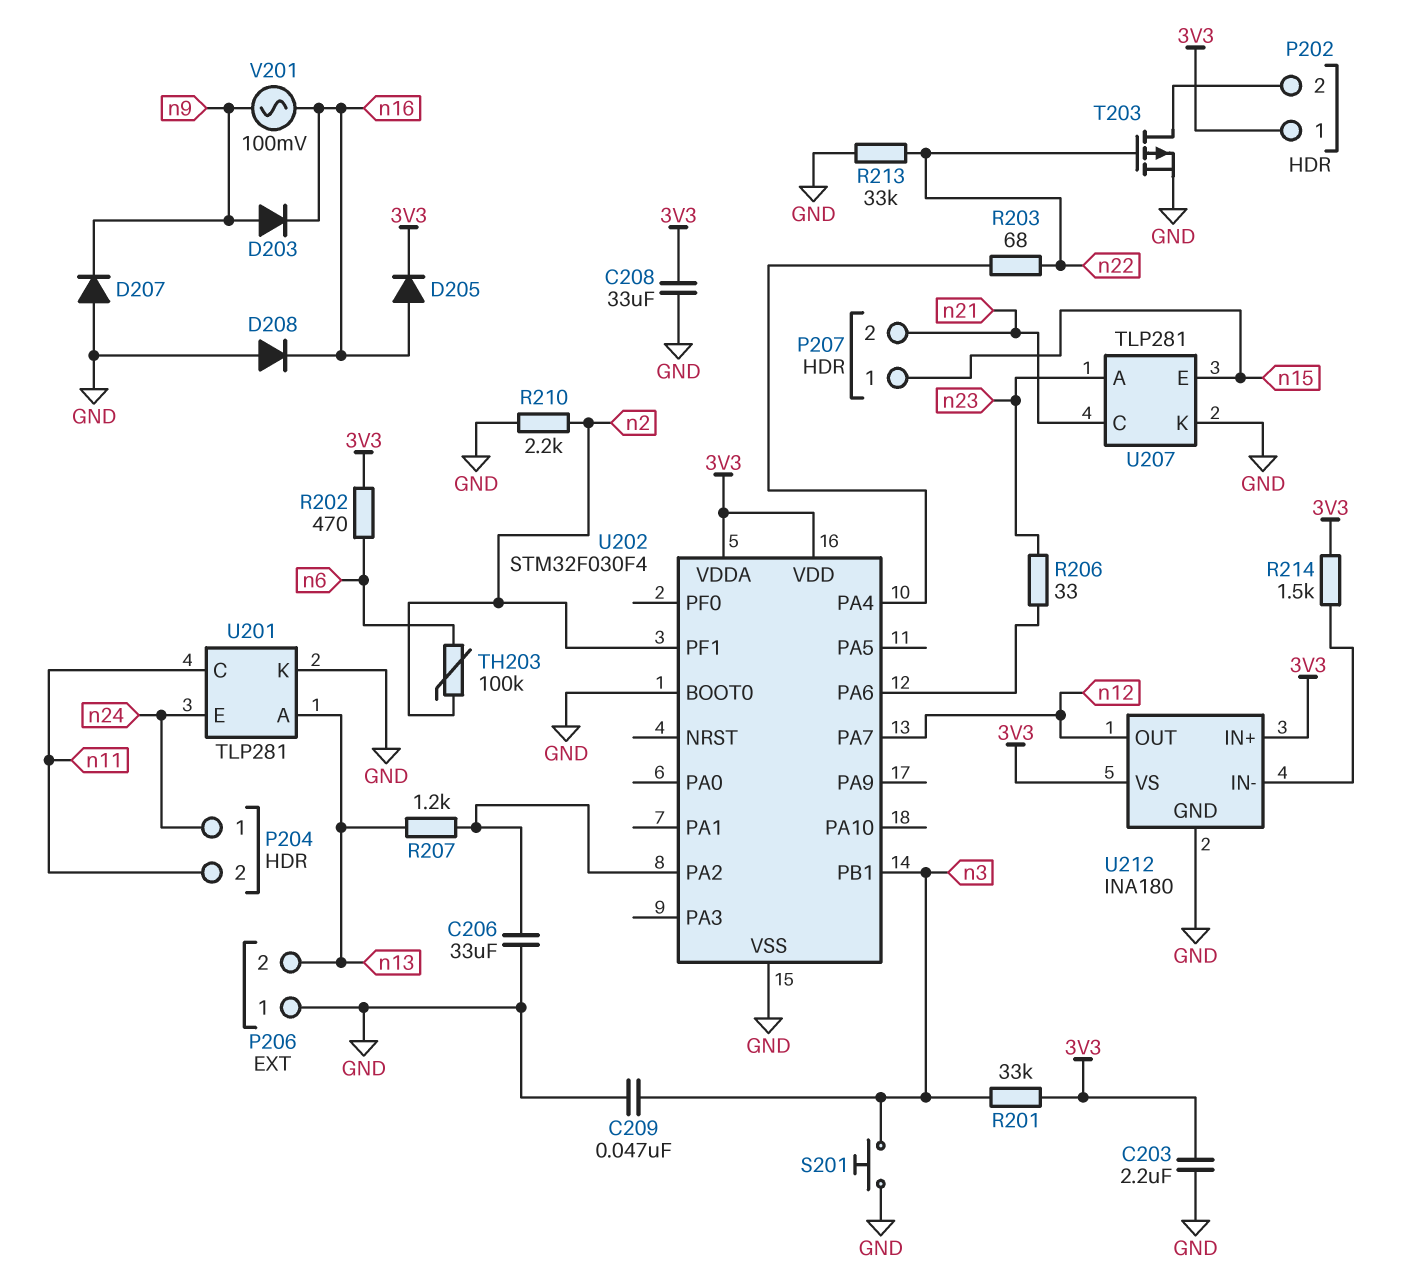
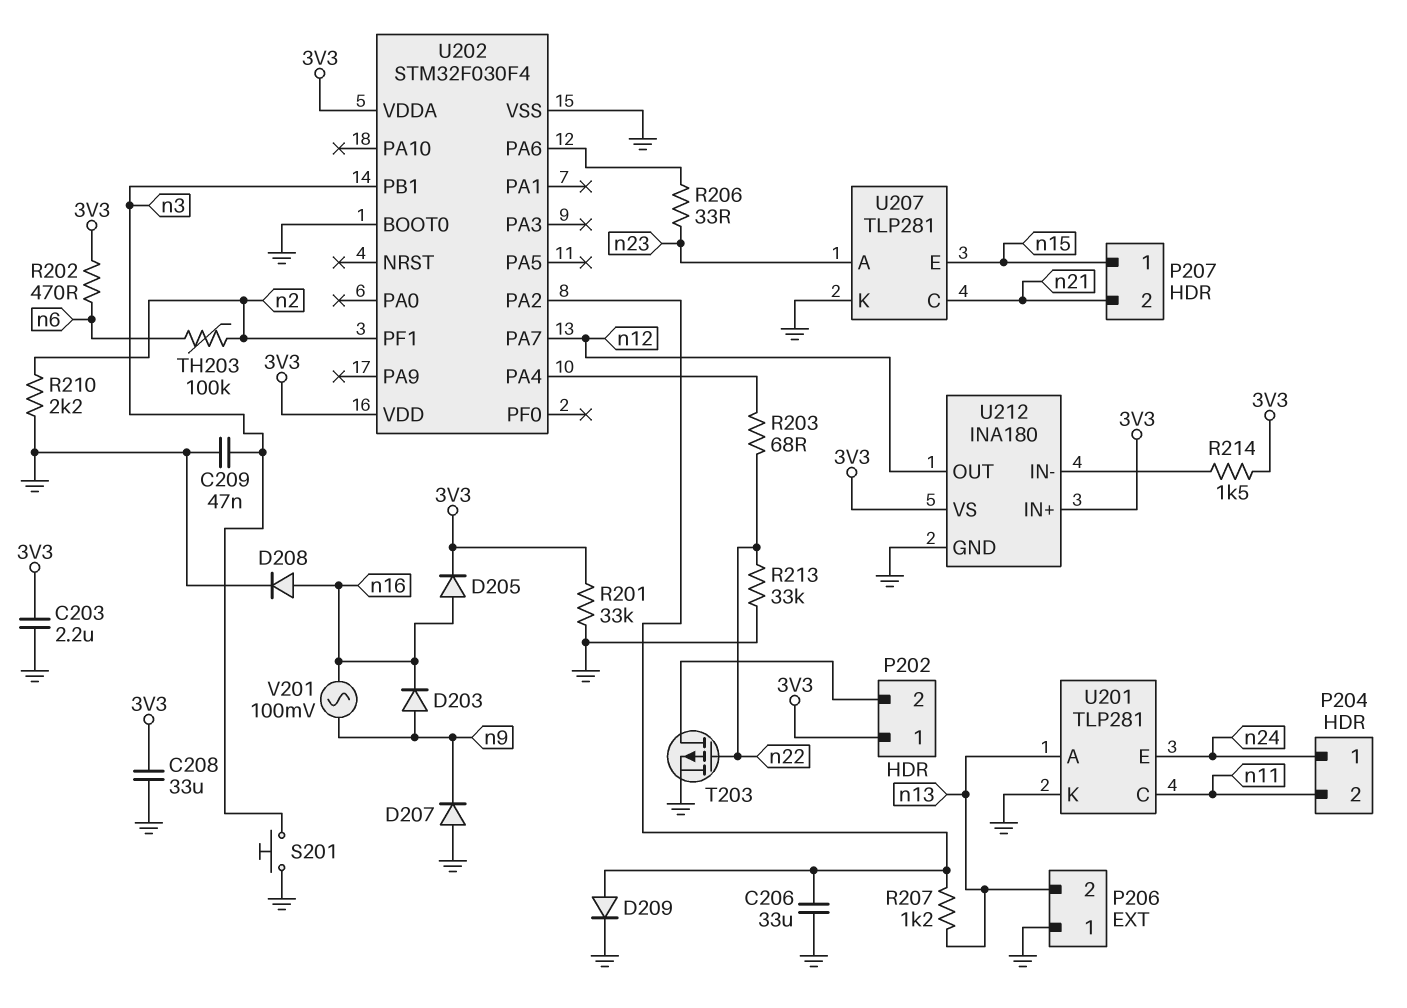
D208: diode (A GND, K n16) -> diode (A n16, K GND)
D209: none -> diode (A U202/PA2, K GND)
R201: 33k (3V3, n3) -> 33k (3V3, GND)

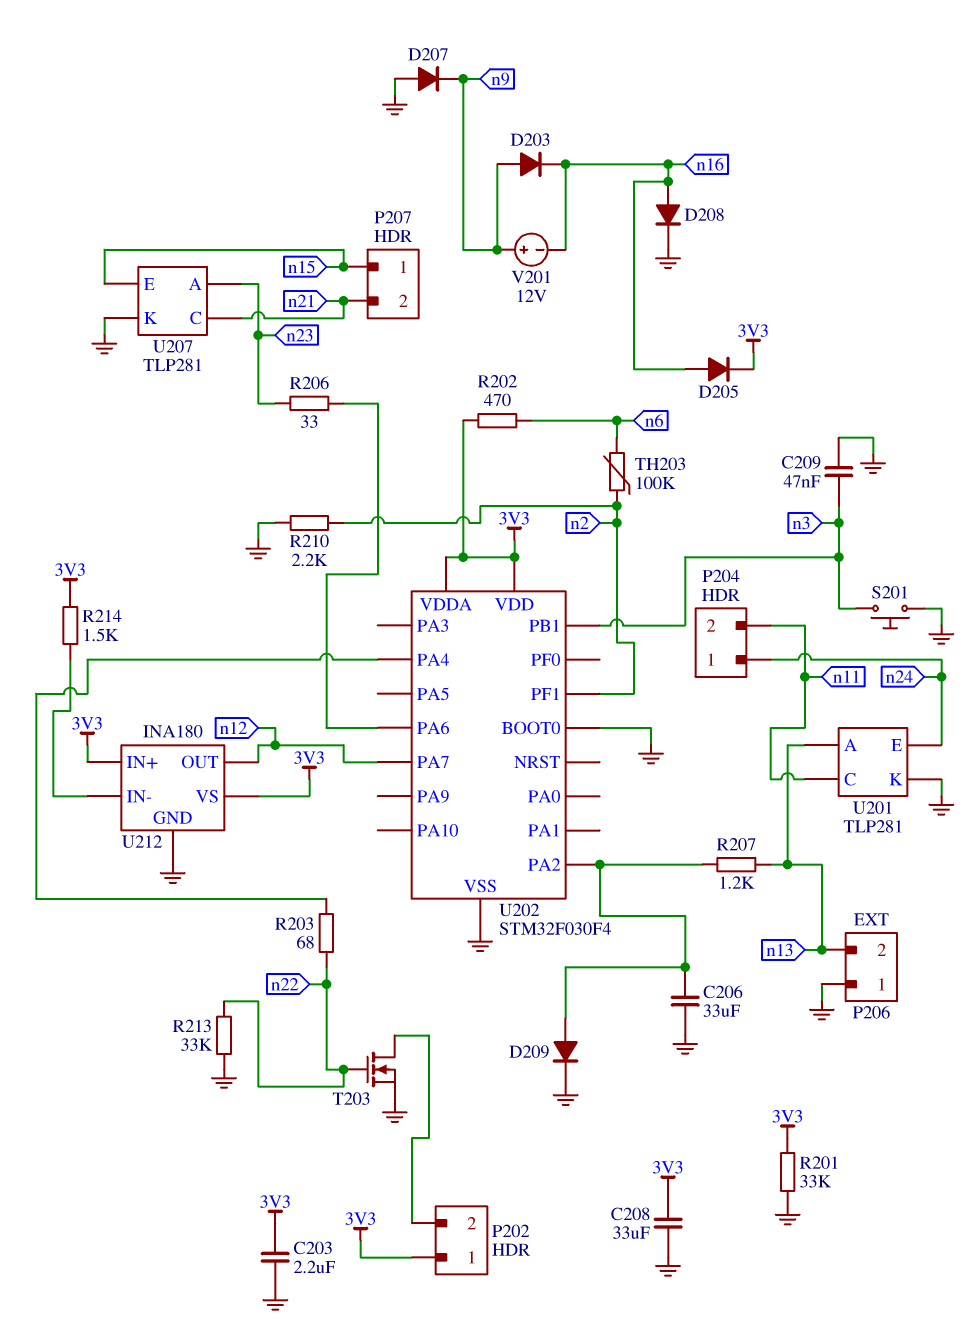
T203: PMOS (G n22, D P202/2, S GND) -> NMOS (G n22, D P202/2, S GND)
V201: AC 100mV (n9, n16) -> 12V (plus n9, minus n16)

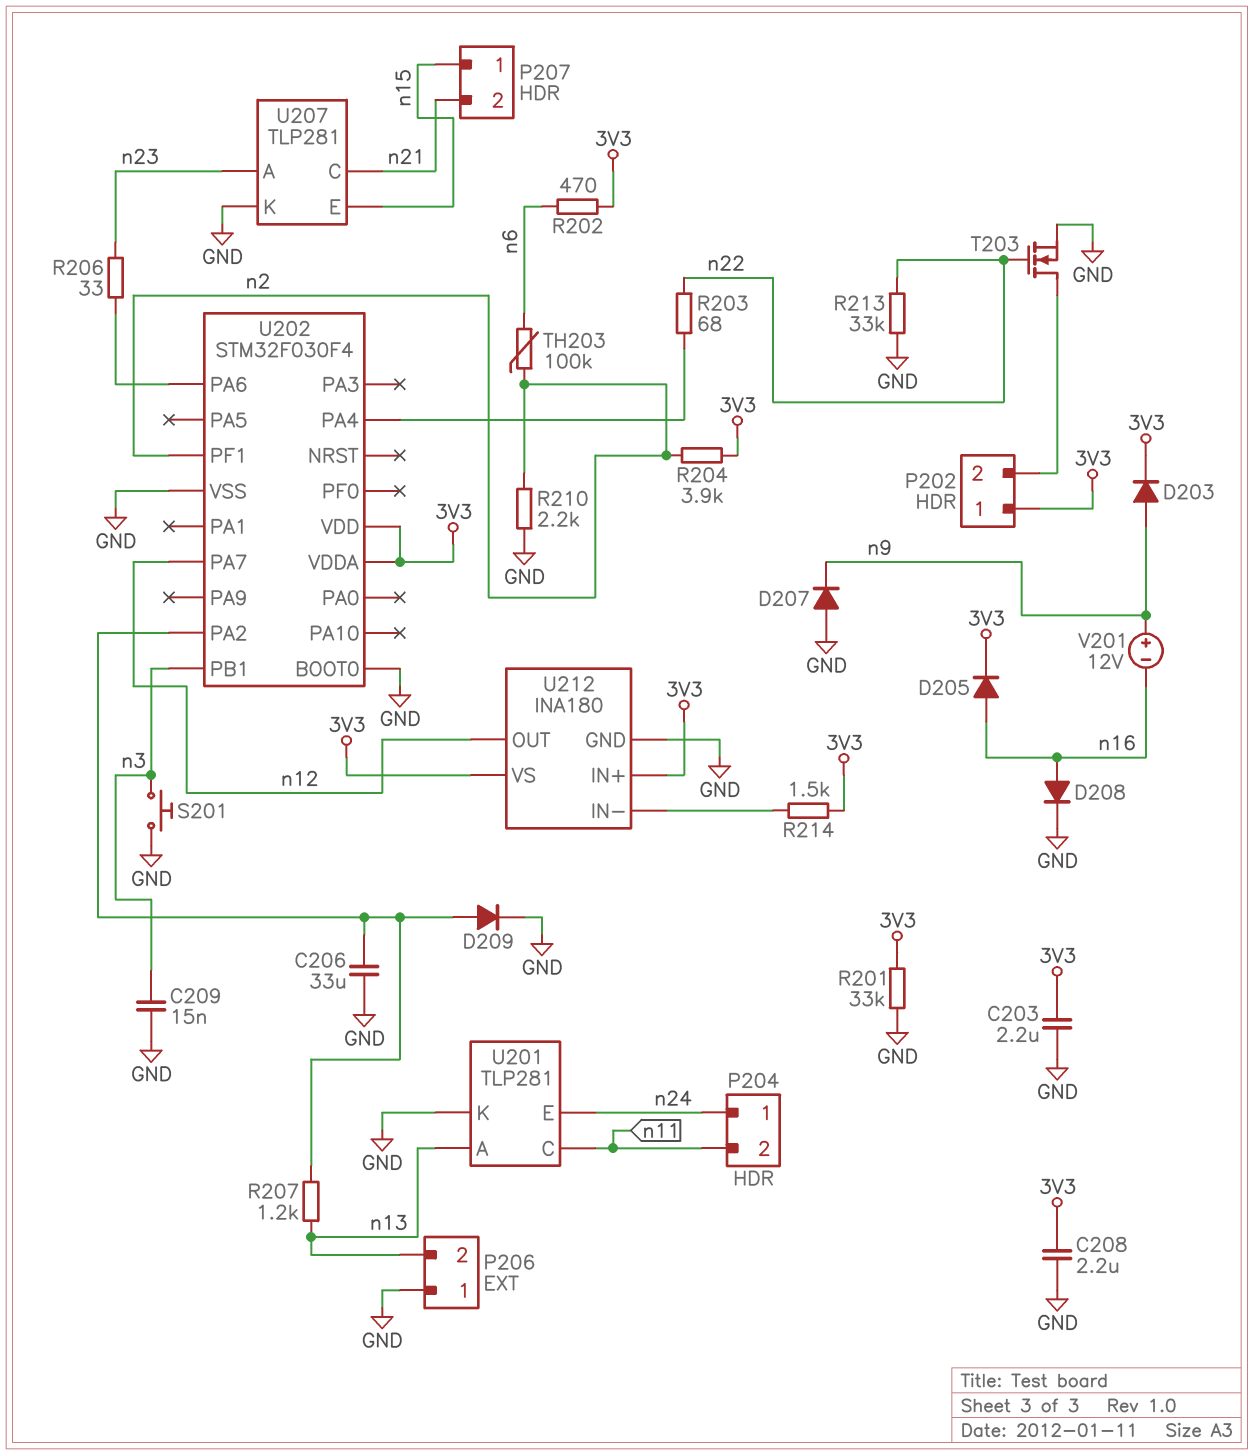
C208: 33uF (3V3, GND) -> 2.2uF (3V3, GND)
C209: 47nF (GND, n3) -> 15nF (GND, n3)
D203: diode (A n9, K n16) -> diode (A n9, K 3V3)
R204: none -> 3.9k (3V3, n2)

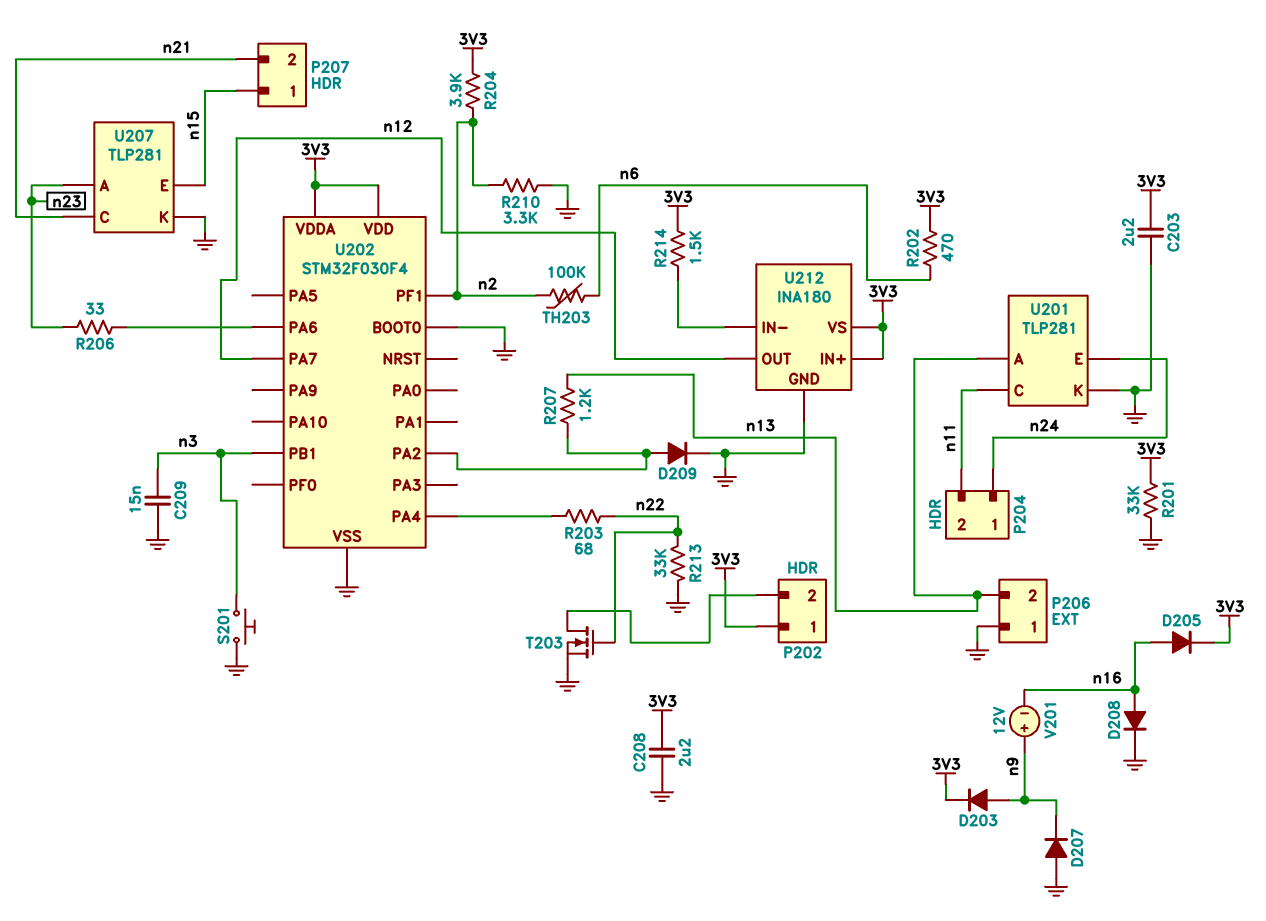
C206: 33uF (GND, U202/PA2) -> none
R210: 2.2k (GND, n2) -> 3.3k (GND, n2)

